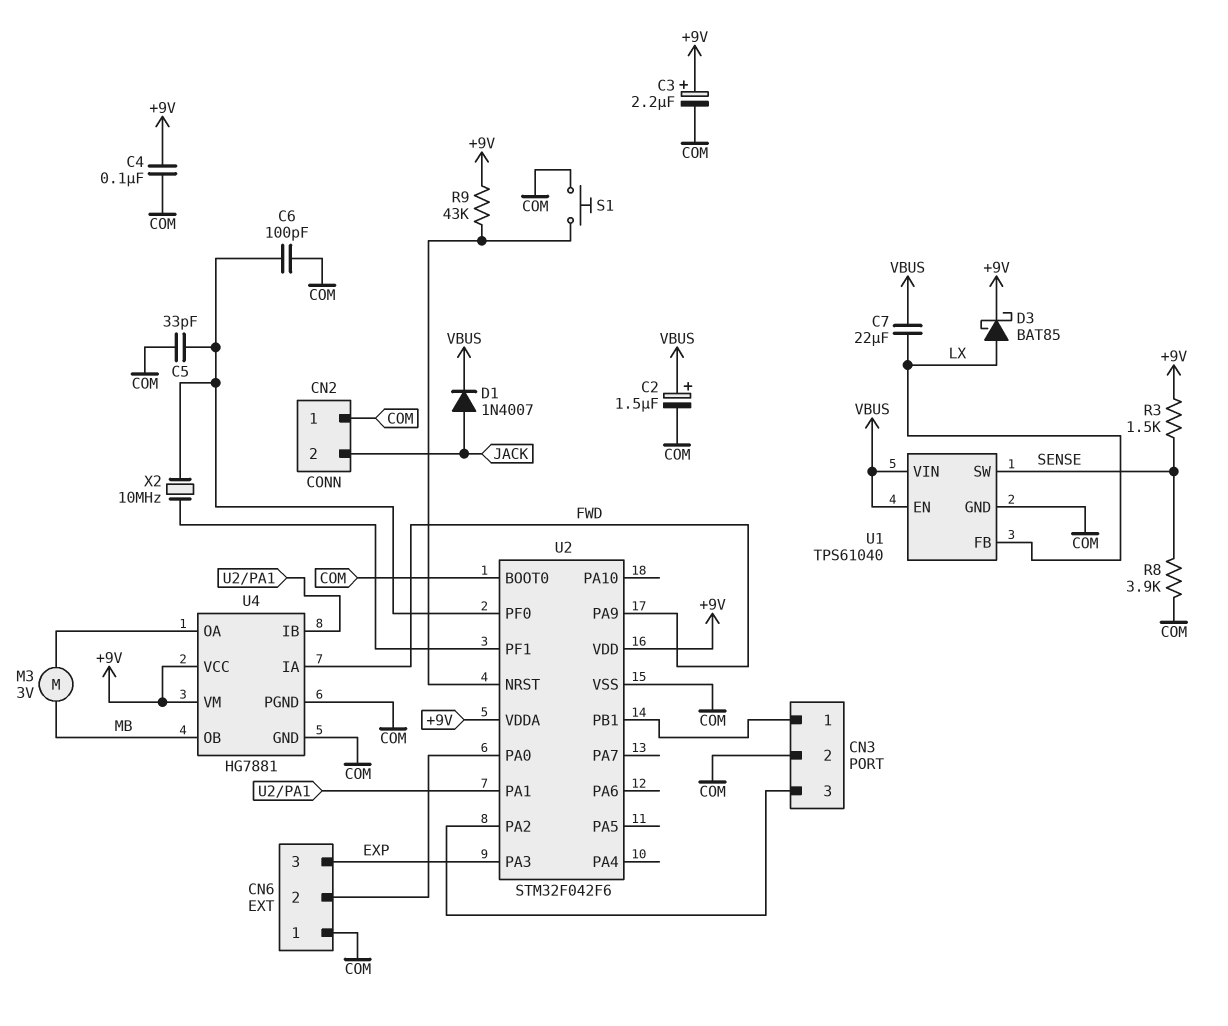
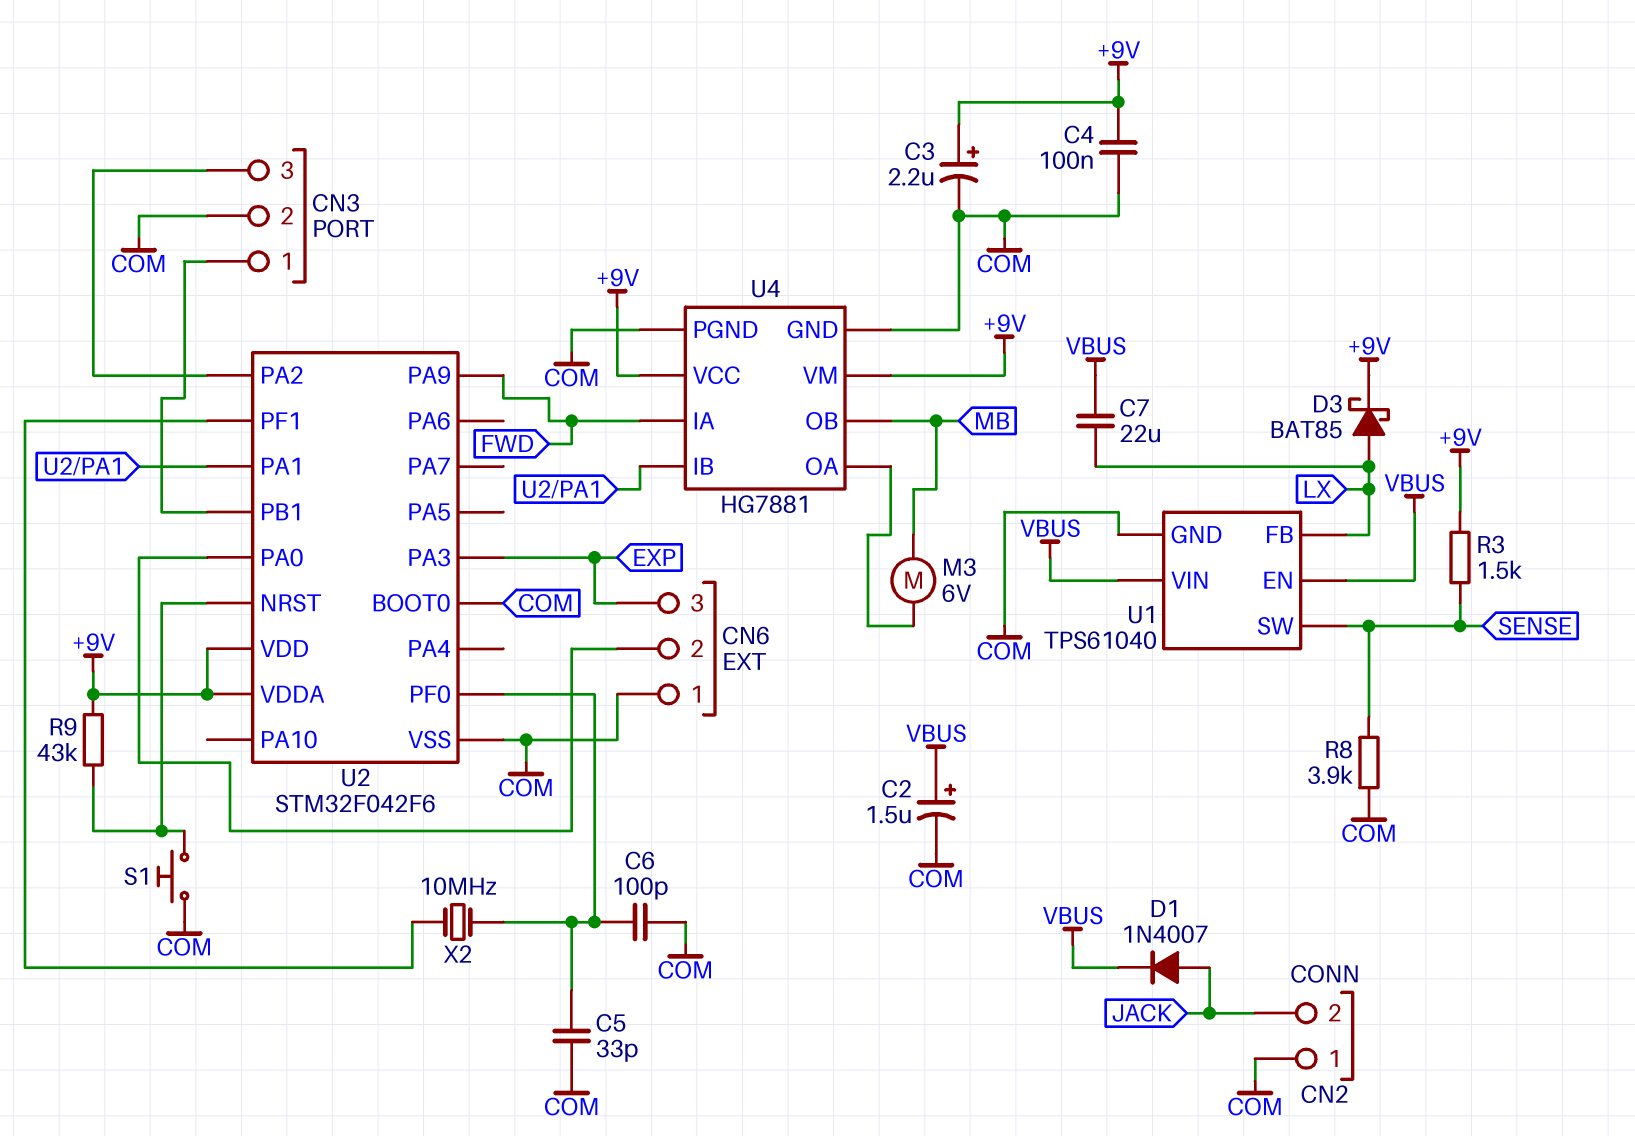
M3: motor 3V (MB, U4/OA) -> motor 6V (MB, U4/OA)

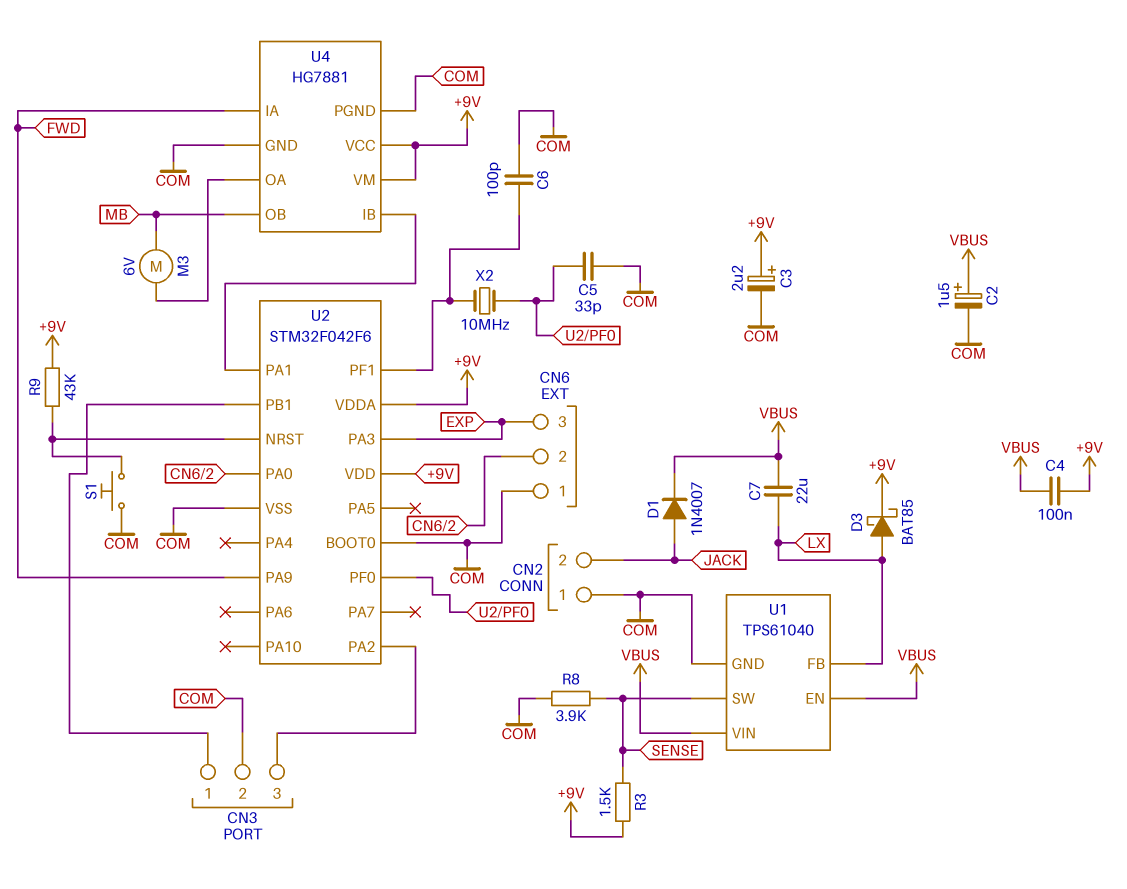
C4: 100nF (+9V, COM) -> 100nF (+9V, VBUS)
C6: 100pF (COM, U2/PF0) -> 100pF (COM, U2/PF1)

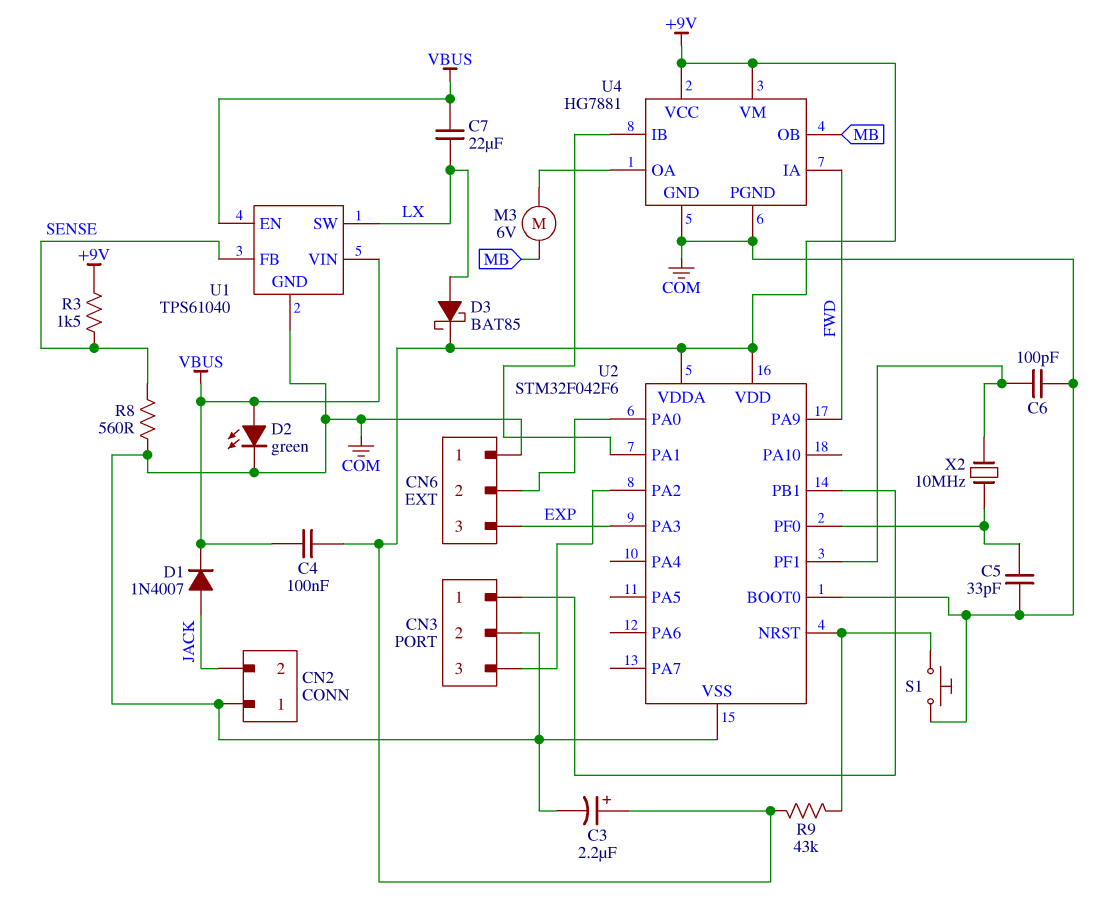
C2: 1.5uF (plus VBUS, minus COM) -> none
D2: none -> LED green (A VBUS, K COM)
R8: 3.9k (COM, SENSE) -> 560 (COM, SENSE)
U1 pin FB: LX -> SENSE
U1 pin SW: SENSE -> LX

